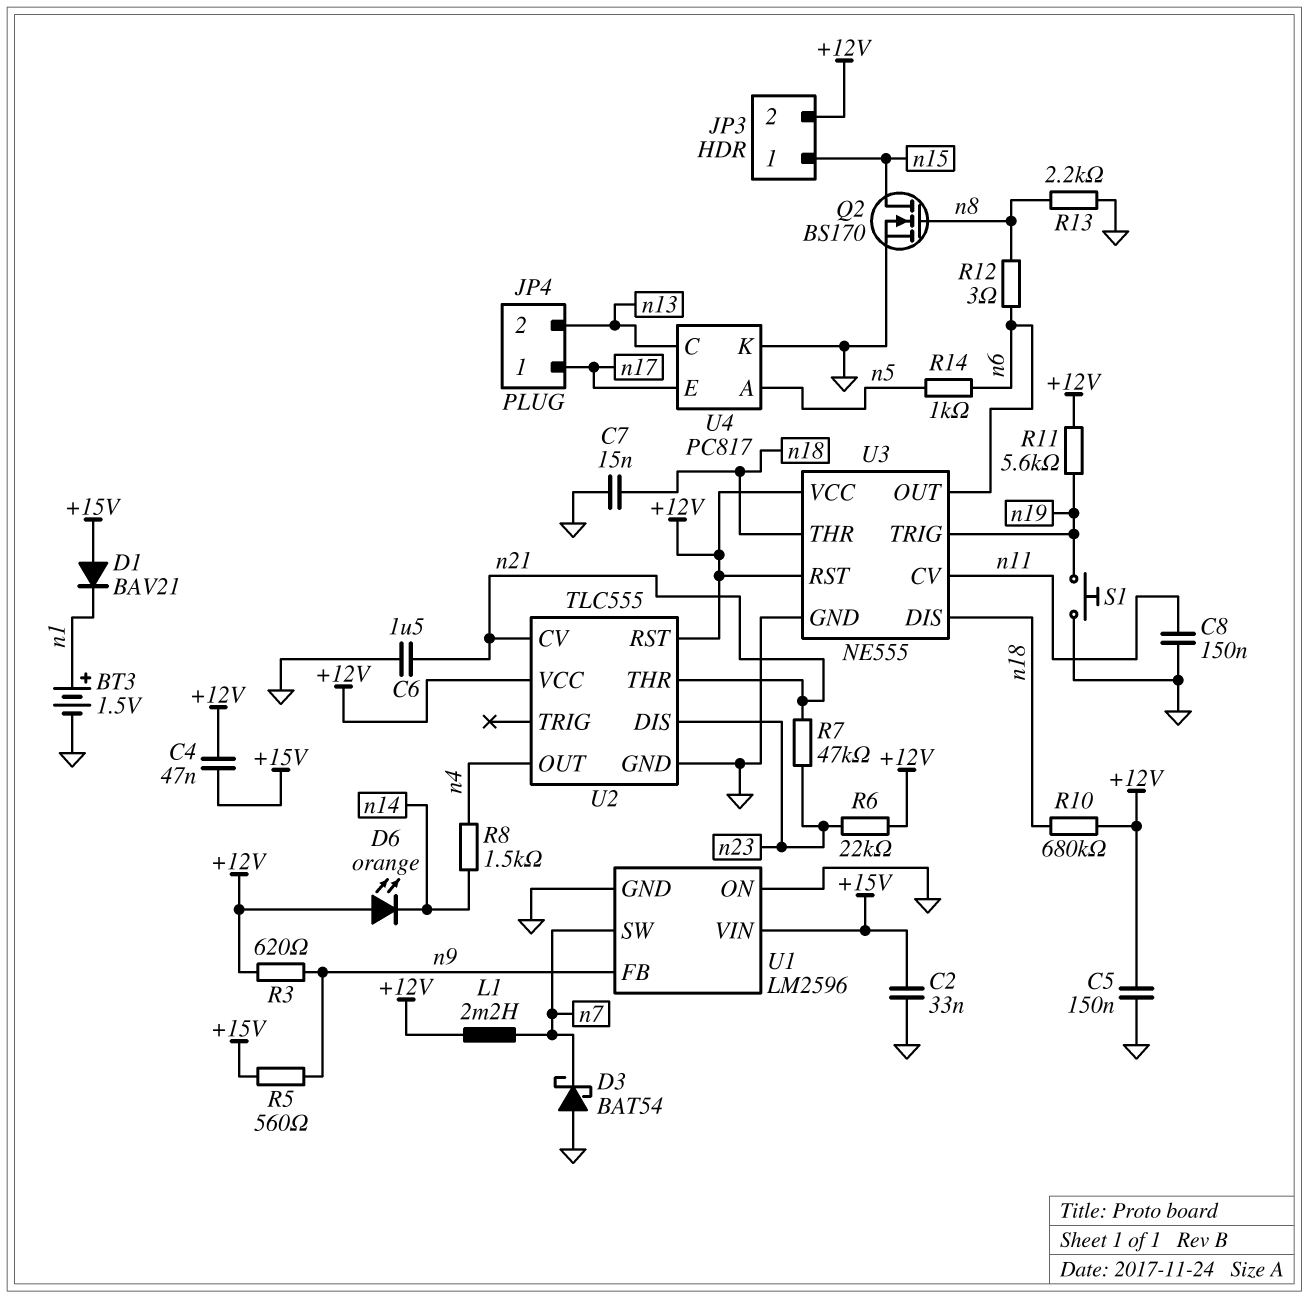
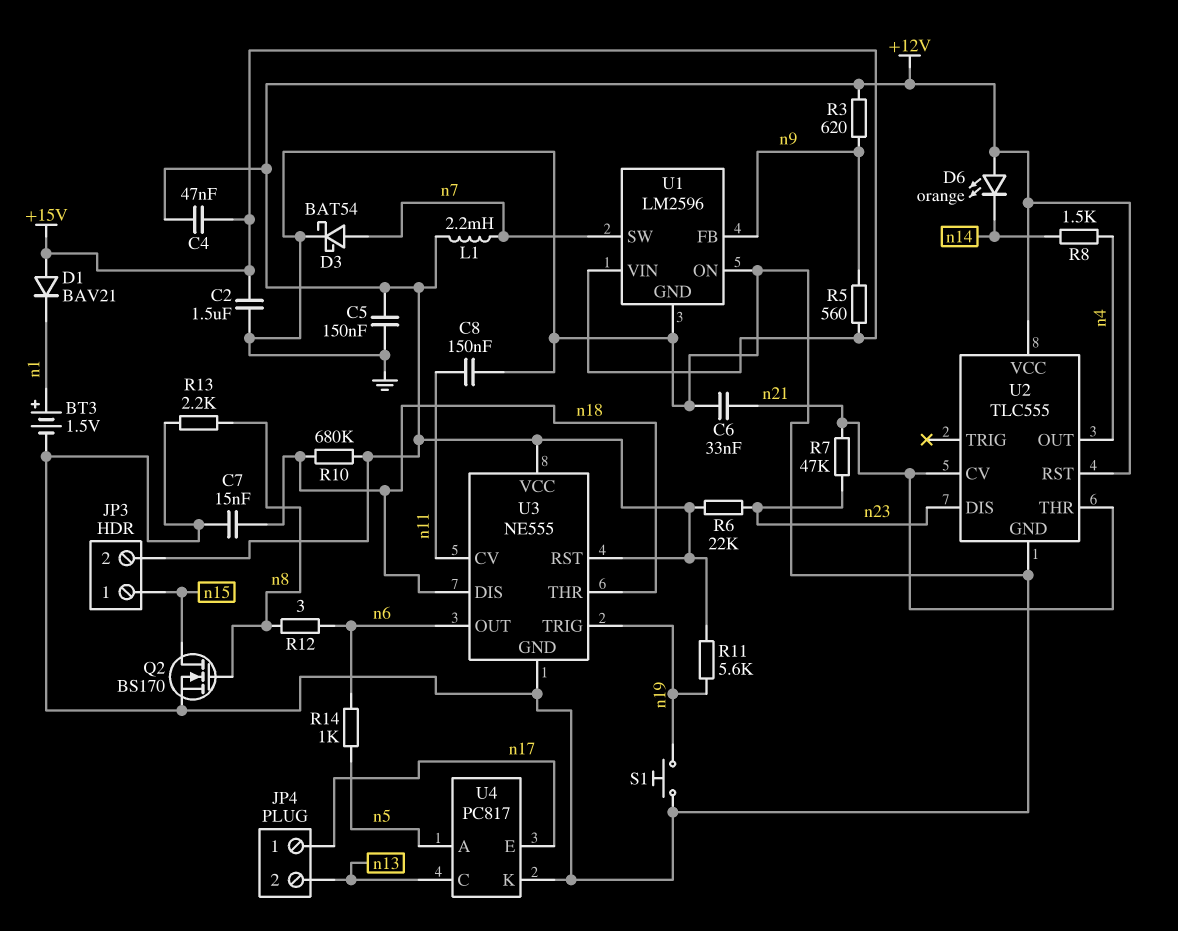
C2: 33nF (+15V, GND) -> 1.5uF (+15V, GND)
C6: 1.5uF (GND, n21) -> 33nF (GND, n21)
D3: schottky BAT54 (A GND, K n7) -> schottky BAT54 (A n7, K GND)

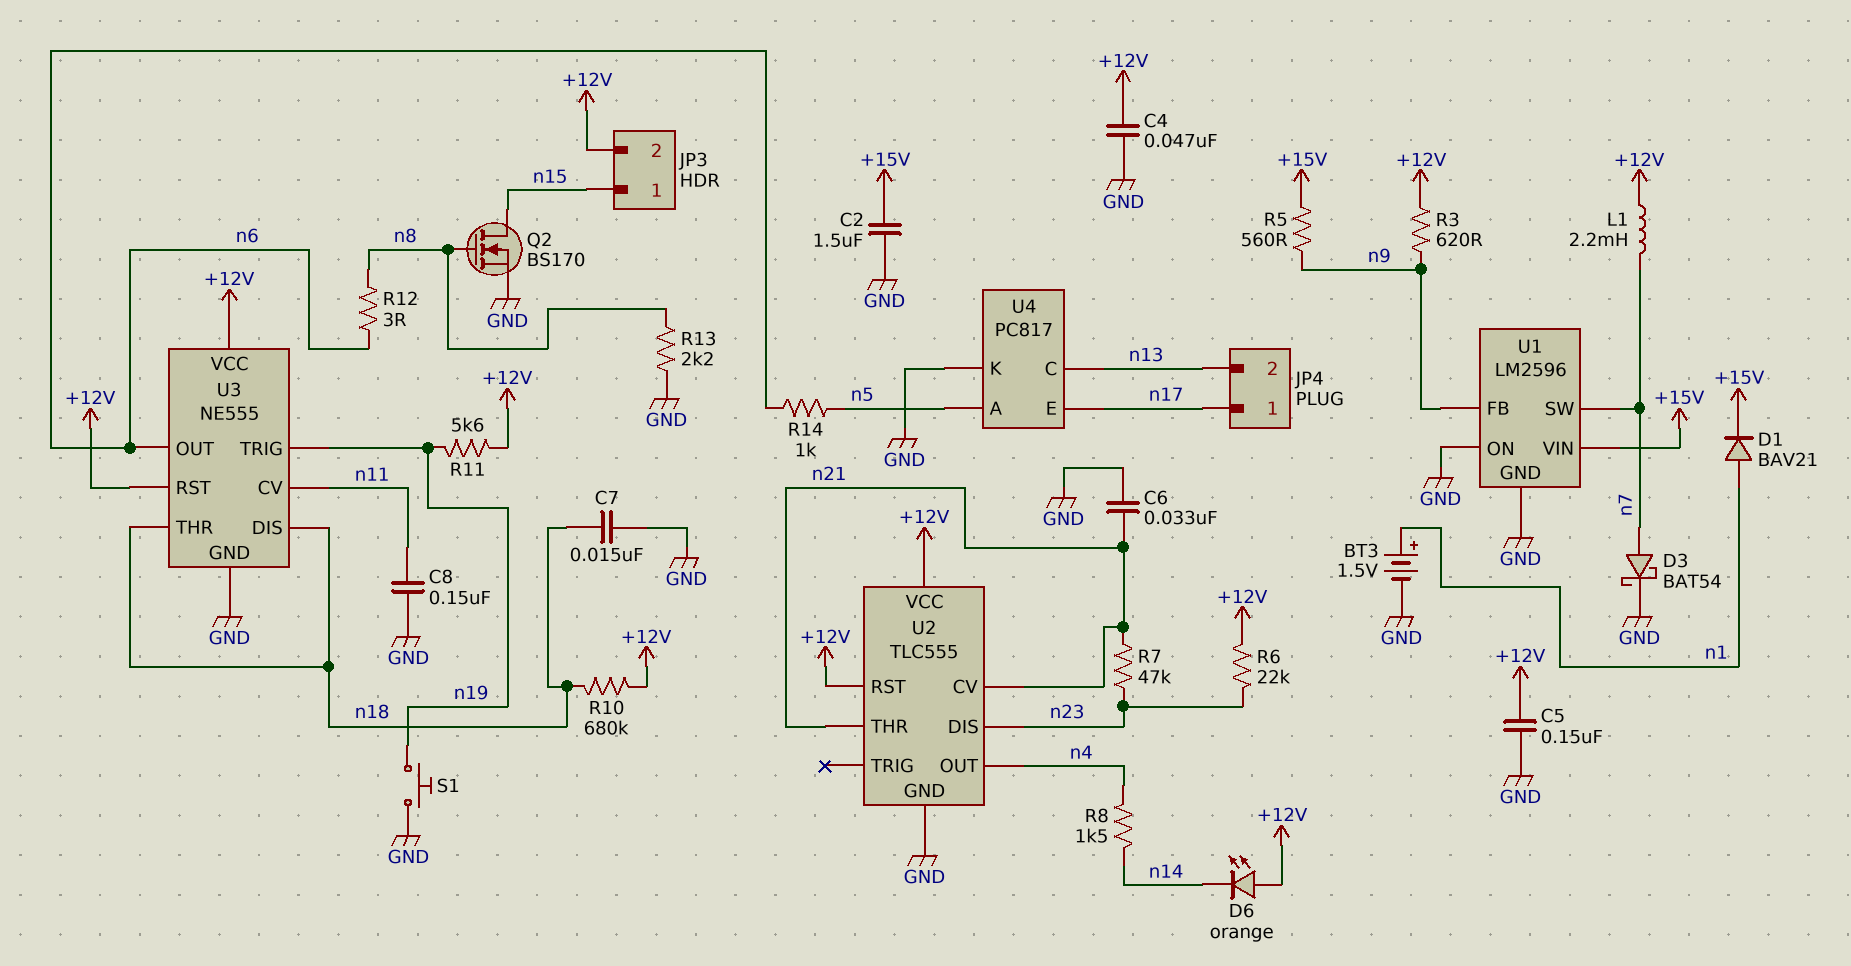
C4: 47nF (+12V, +15V) -> 47nF (+12V, GND)
D1: diode BAV21 (A +15V, K n1) -> diode BAV21 (A n1, K +15V)

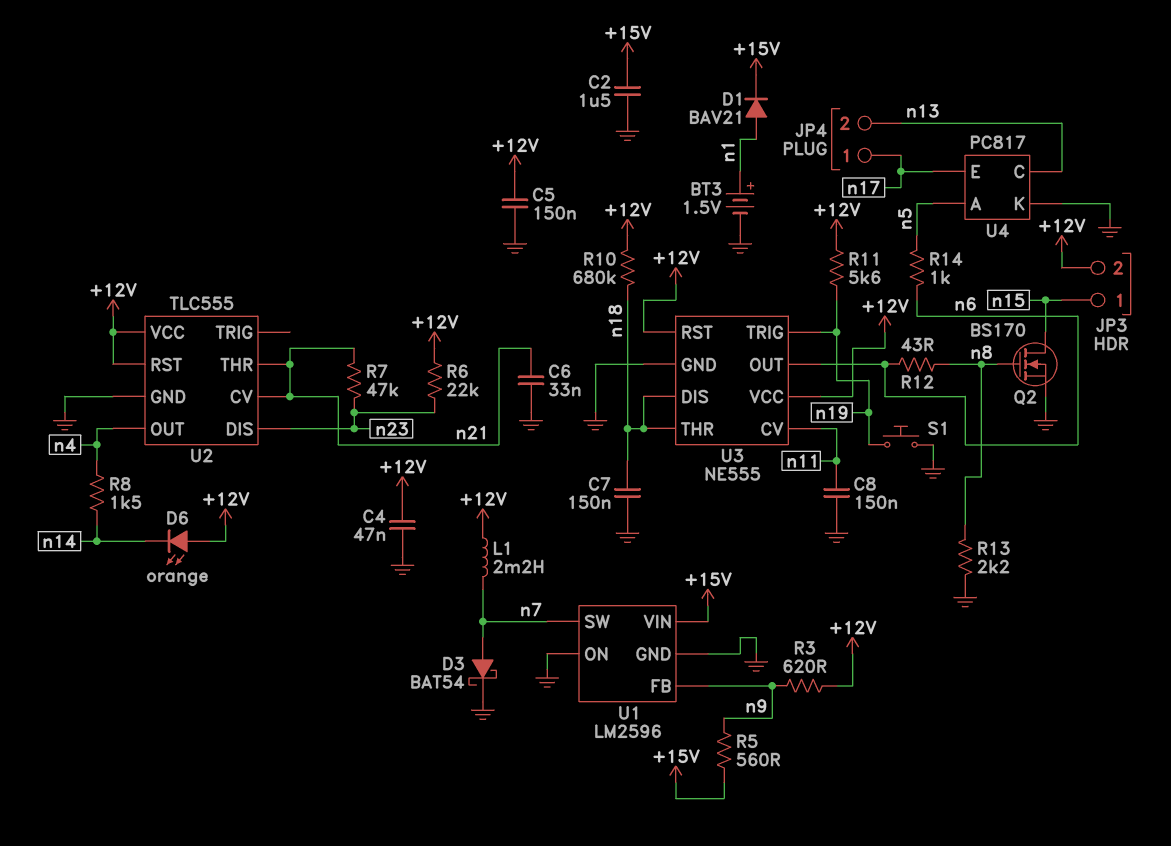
C7: 15nF (GND, n18) -> 150nF (GND, n18)
R12: 3 (n6, n8) -> 43 (n6, n8)

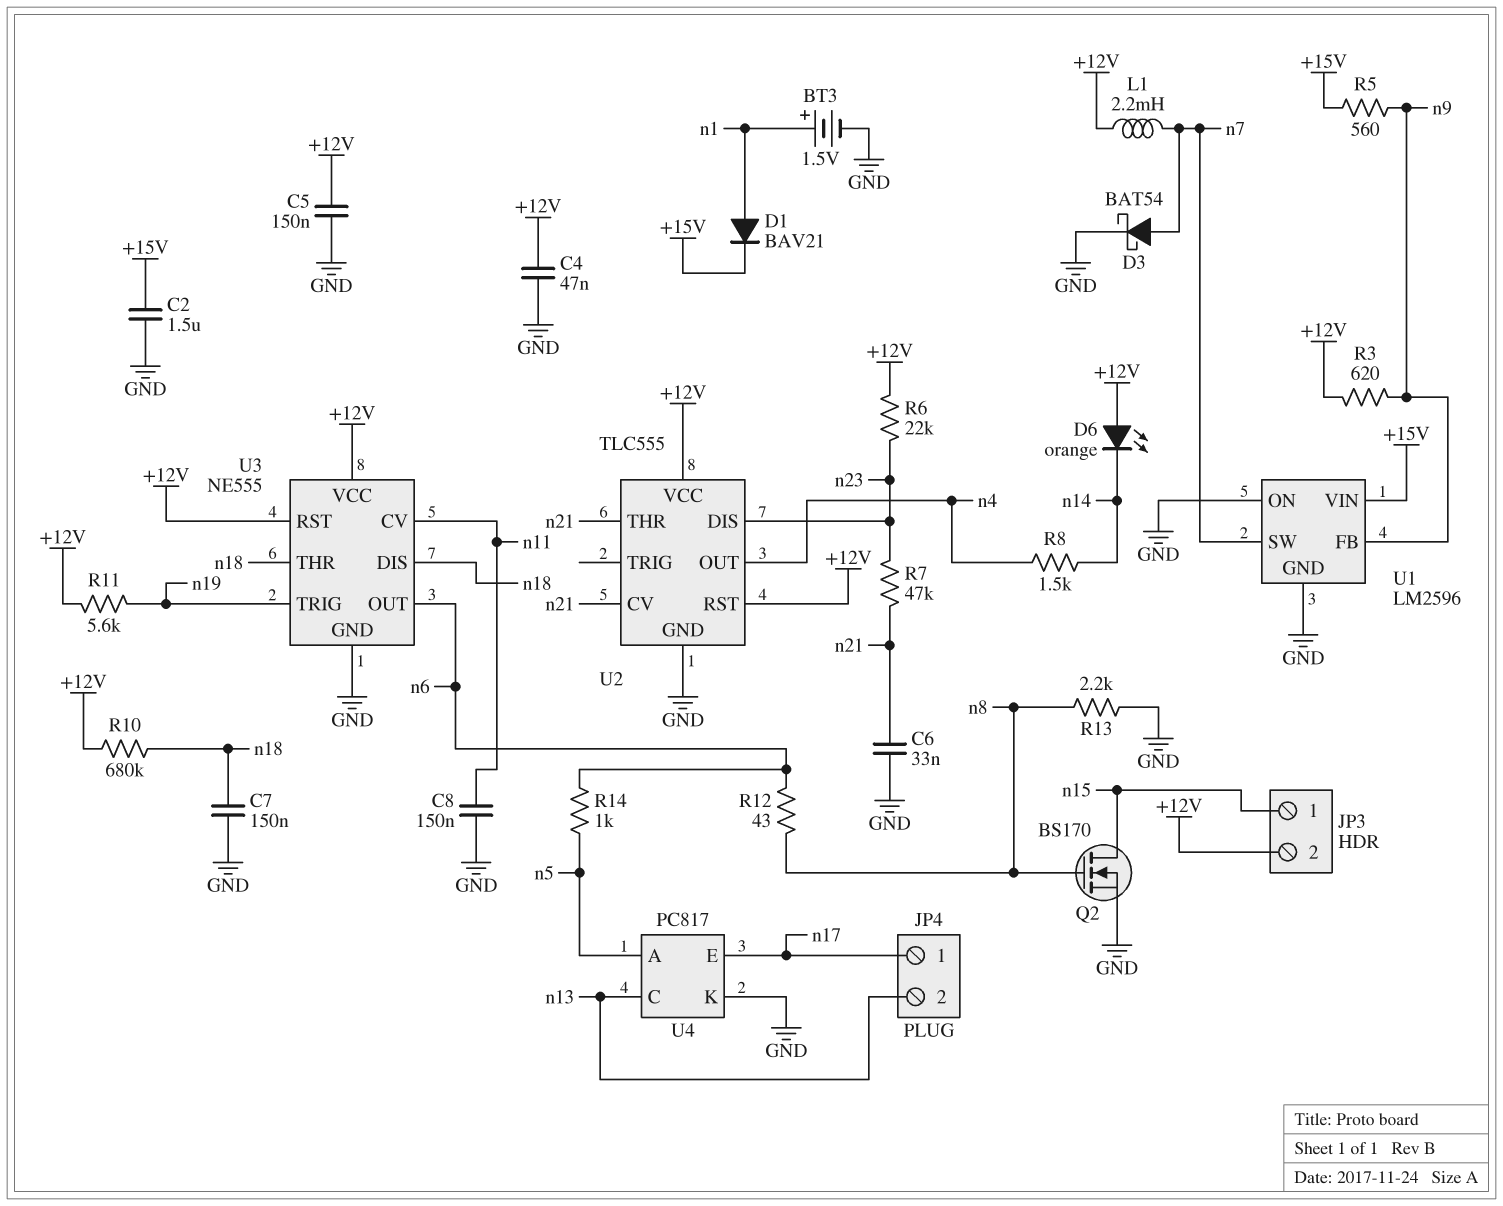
S1: button (GND, n19) -> none

